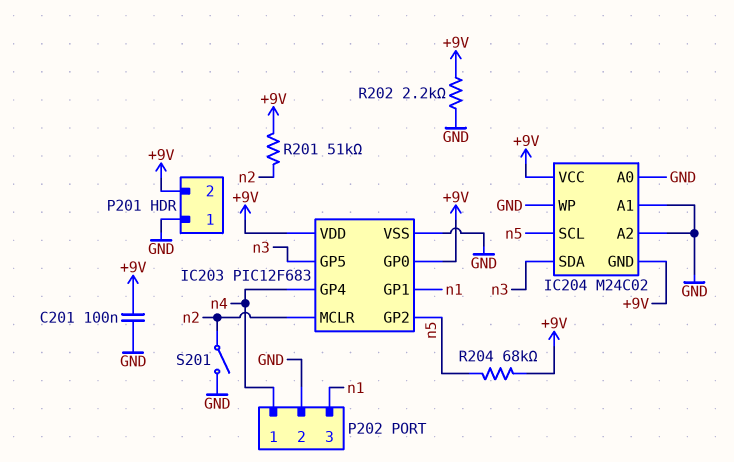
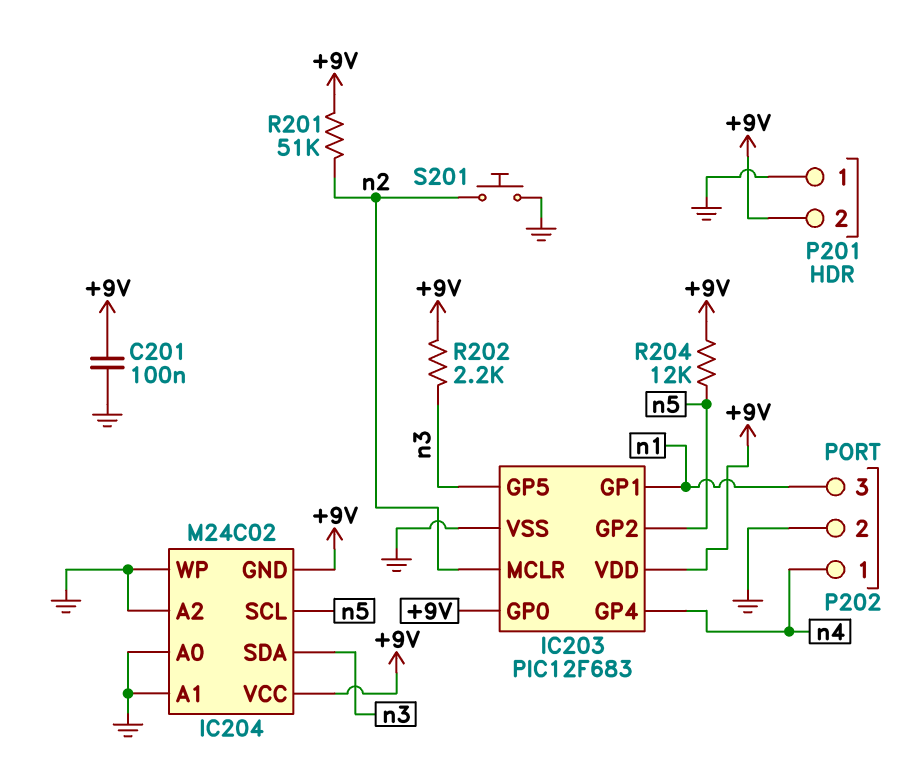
R202: 2.2k (+9V, GND) -> 2.2k (+9V, n3)
R204: 68k (+9V, n5) -> 12k (+9V, n5)
S201: switch (GND, n2) -> button (GND, n2)

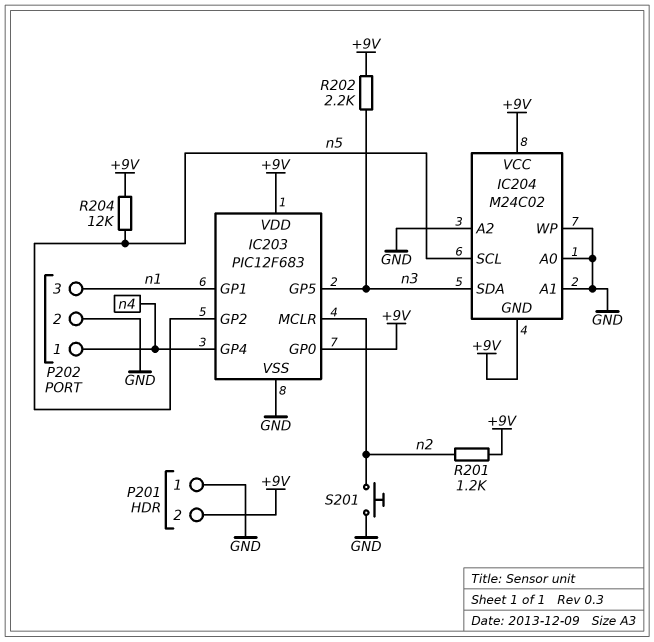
C201: 100nF (+9V, GND) -> none
R201: 51k (+9V, n2) -> 1.2k (+9V, n2)

